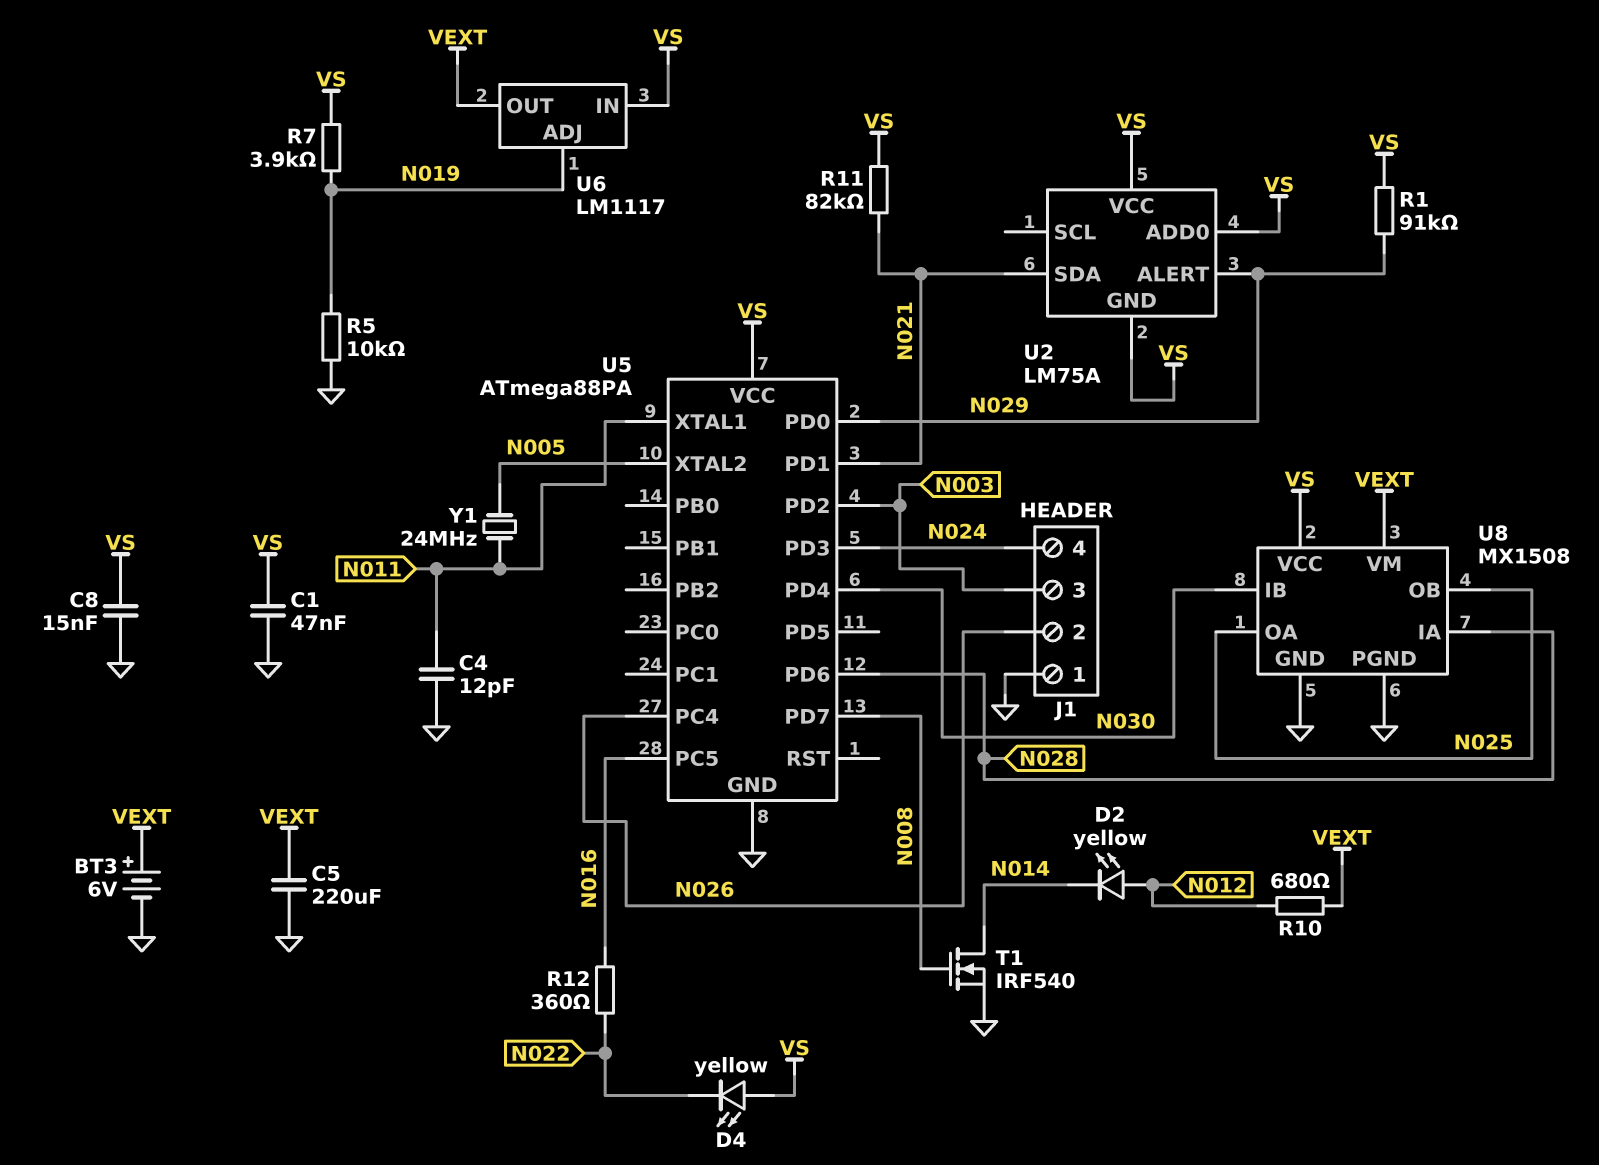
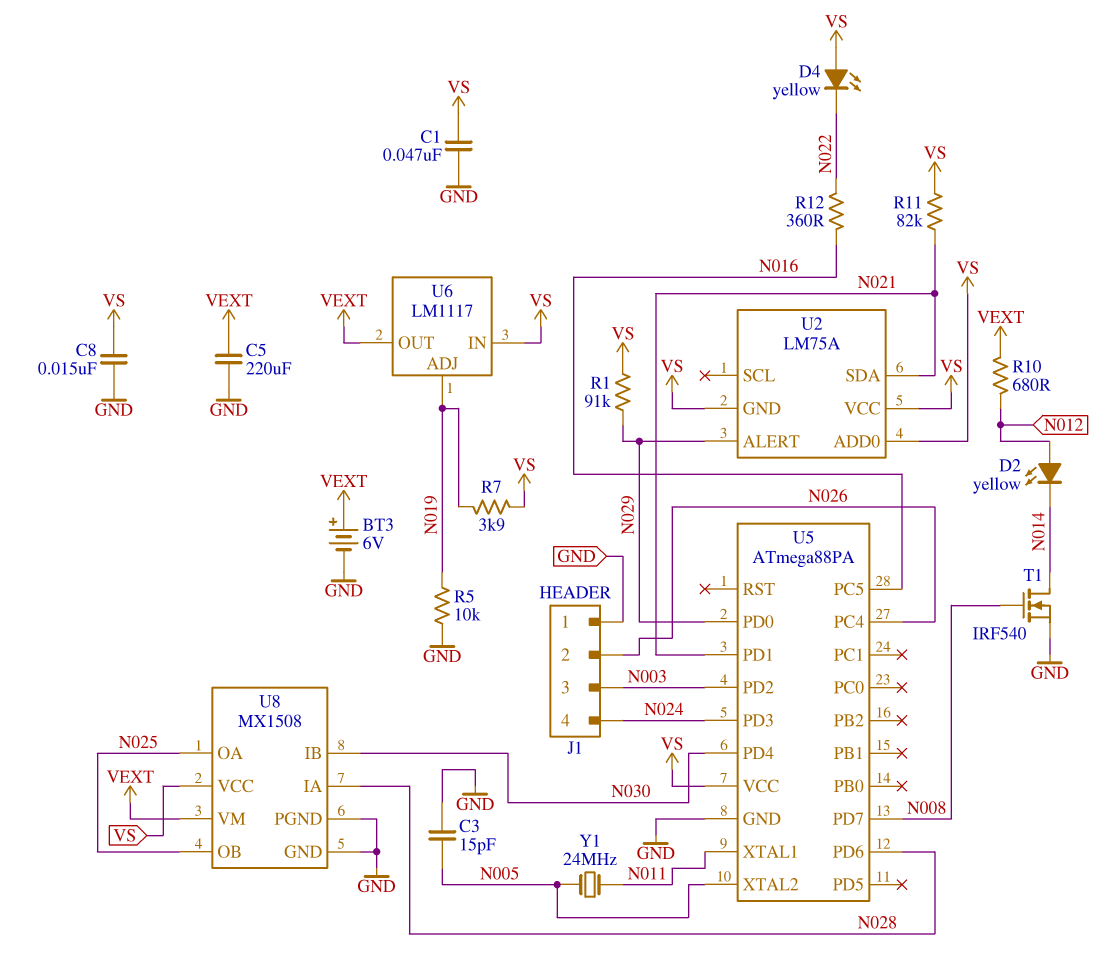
C3: none -> 15pF (GND, N005)
C4: 12pF (GND, N011) -> none

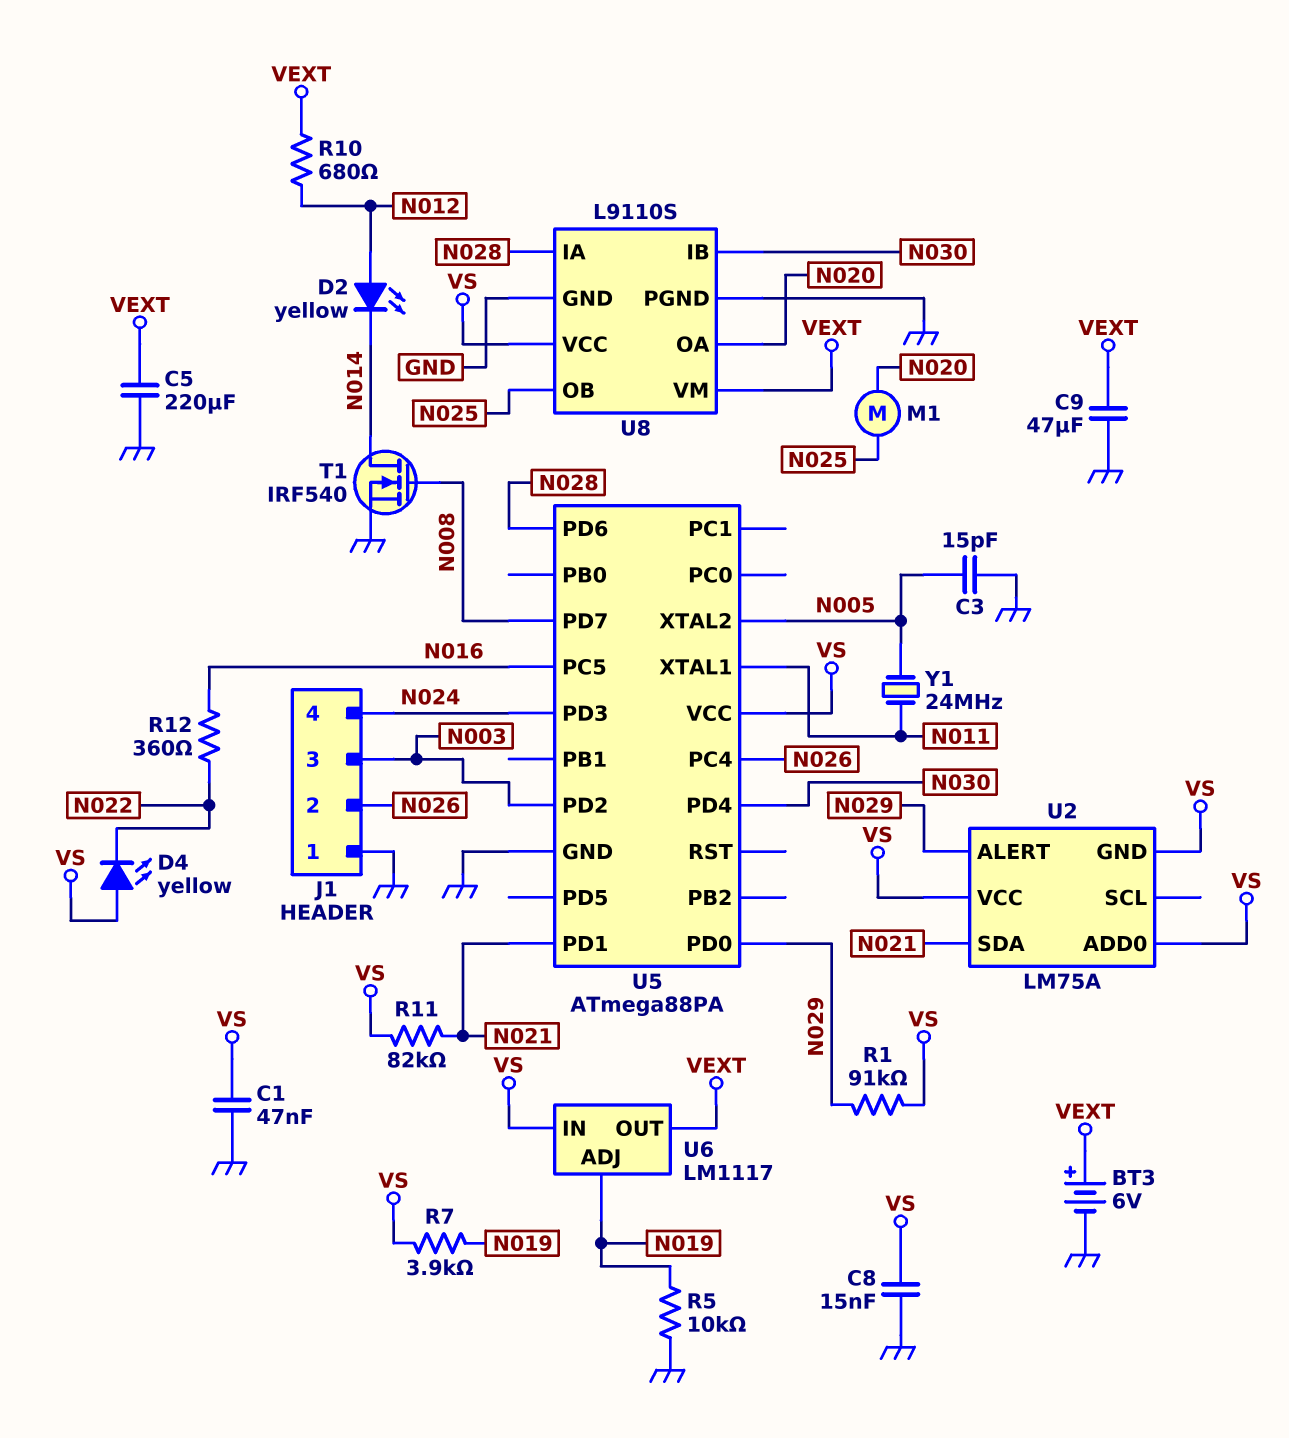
C9: none -> 47uF (GND, VEXT)
M1: none -> motor (N020, N025)
U8: MX1508 -> L9110S
U8 pin OA: N025 -> N020

